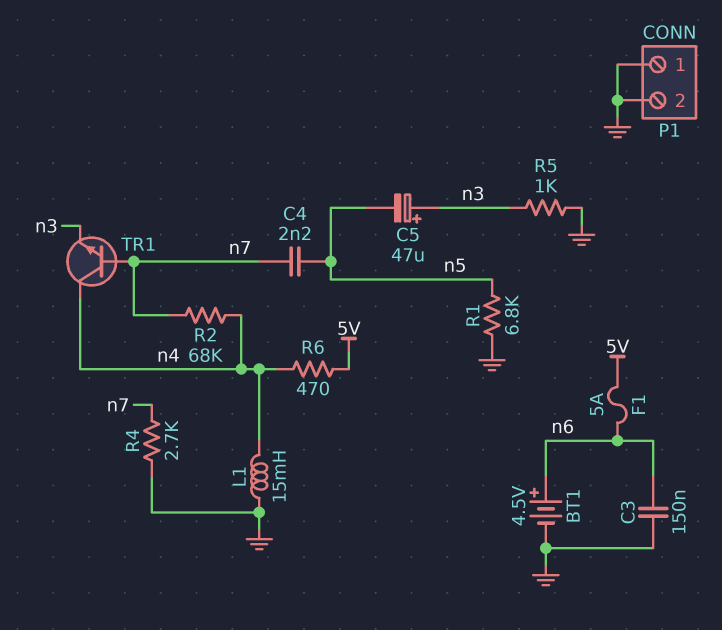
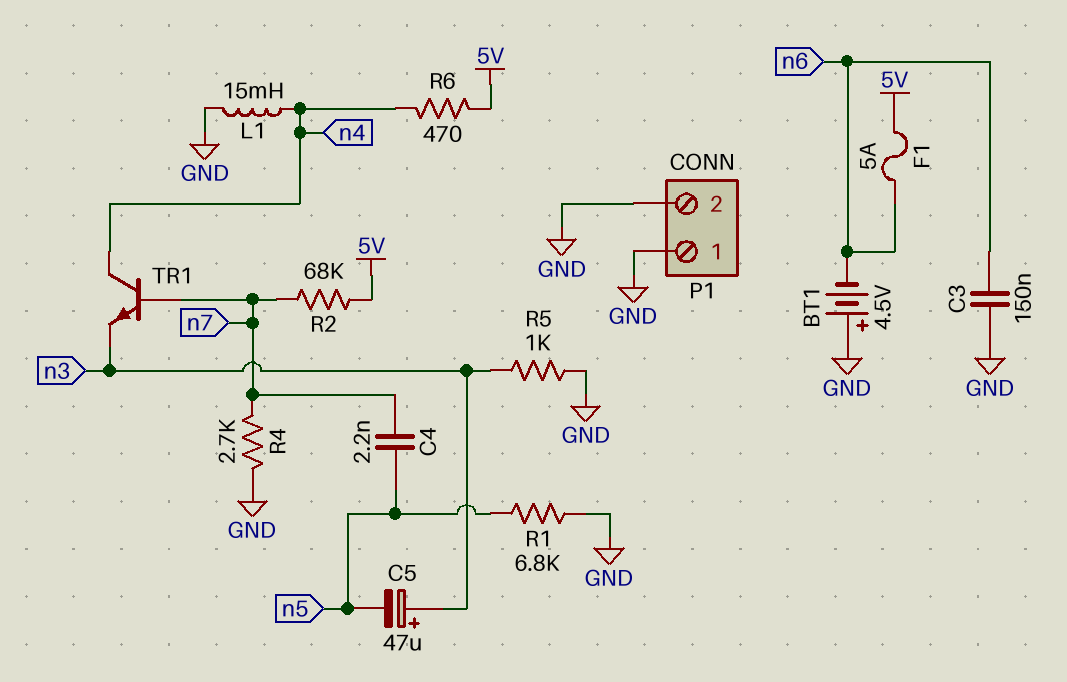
BT1: 4.5V (plus n6, minus GND) -> 4.5V (plus GND, minus n6)
R2: 68k (n4, n7) -> 68k (5V, n7)

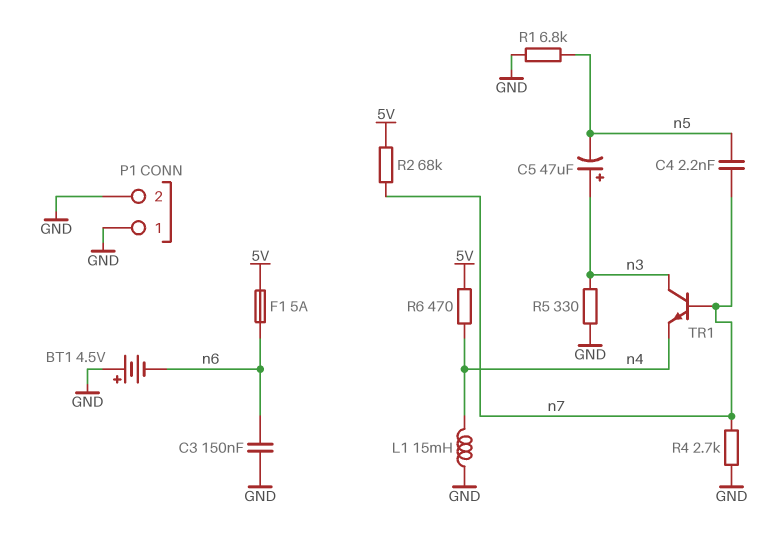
R5: 1k (GND, n3) -> 330 (GND, n3)
TR1: NPN (B n7, C n4, E n3) -> NPN (B n7, C n3, E n4)

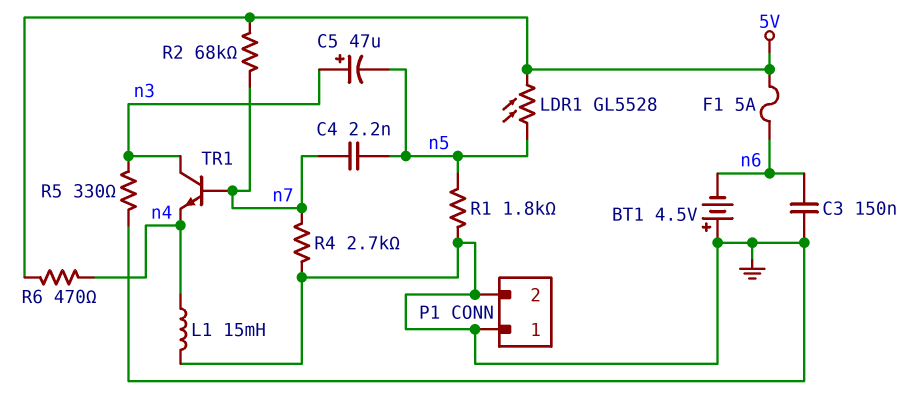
LDR1: none -> GL5528 (5V, n5)
R1: 6.8k (GND, n5) -> 1.8k (GND, n5)

